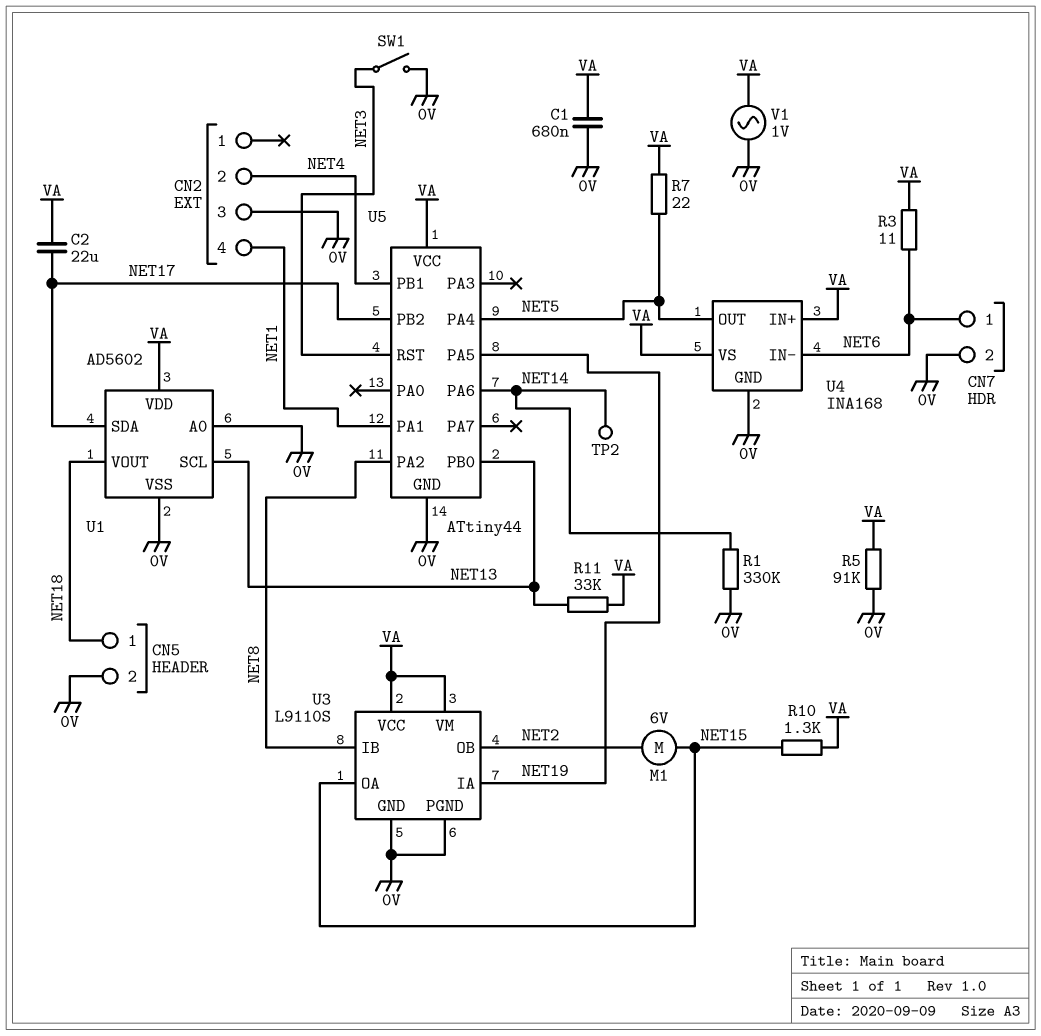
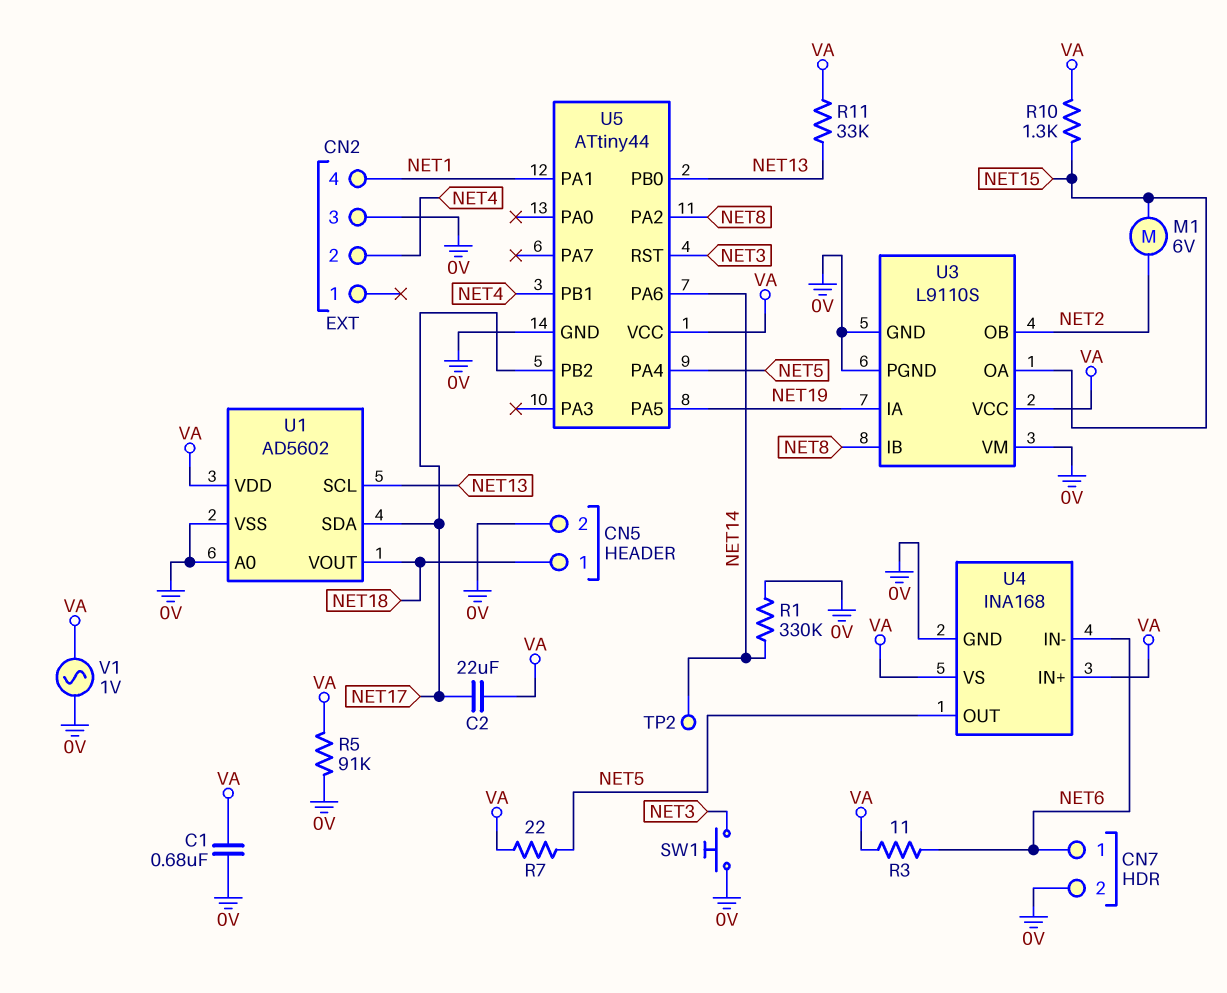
SW1: switch (0V, NET3) -> button (0V, NET3)
U3 pin VM: VA -> 0V

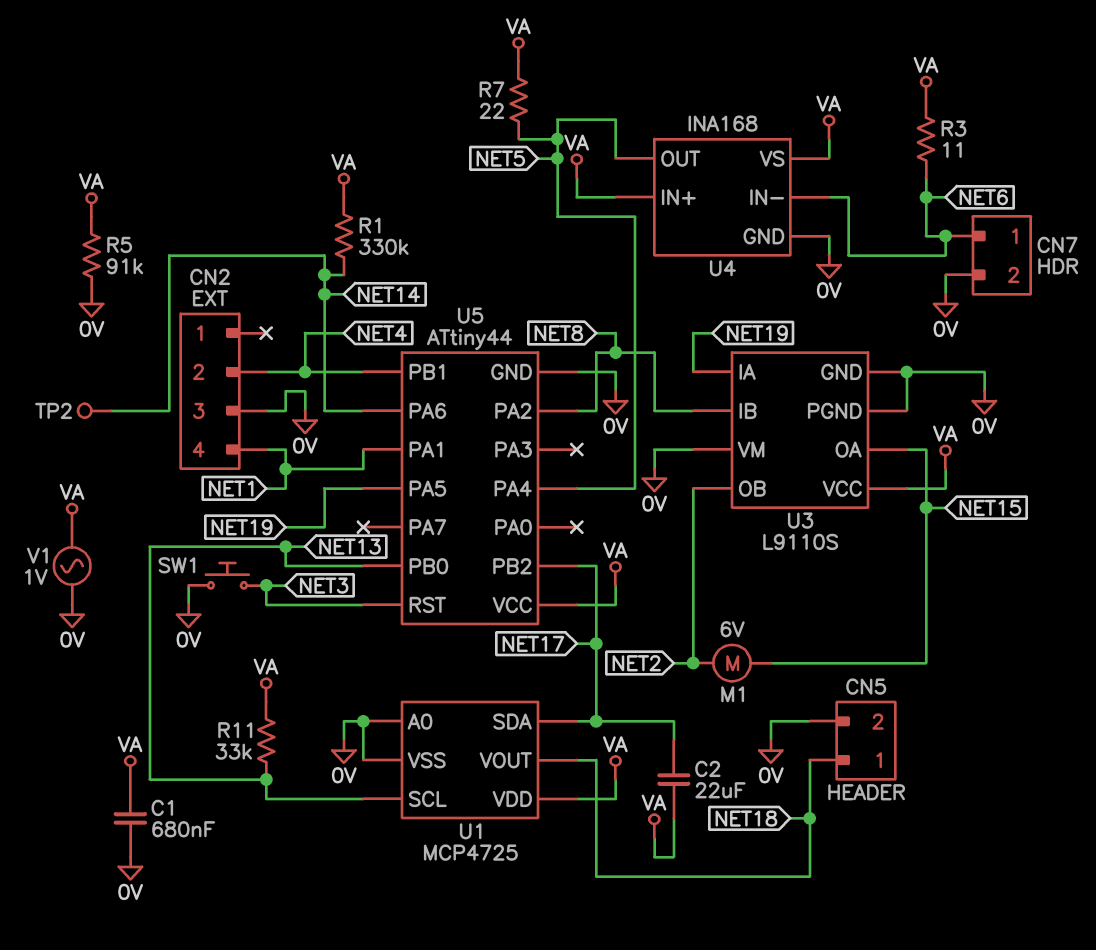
R1: 330k (0V, NET14) -> 330k (NET14, VA)
R10: 1.3k (NET15, VA) -> none
U1: AD5602 -> MCP4725

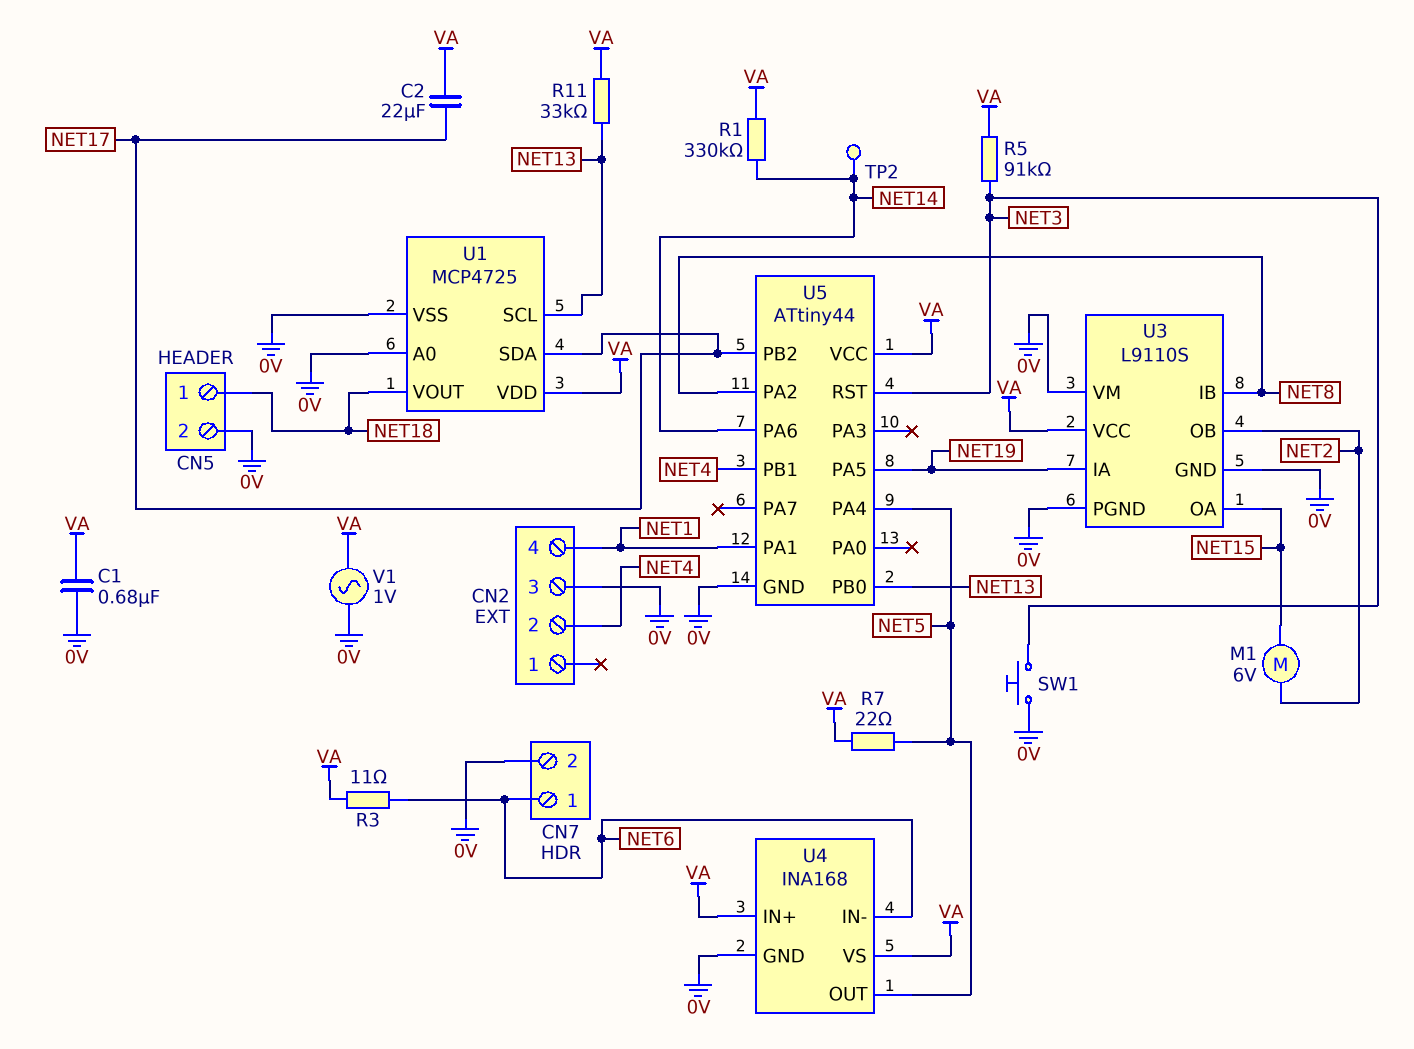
R5: 91k (0V, VA) -> 91k (NET3, VA)

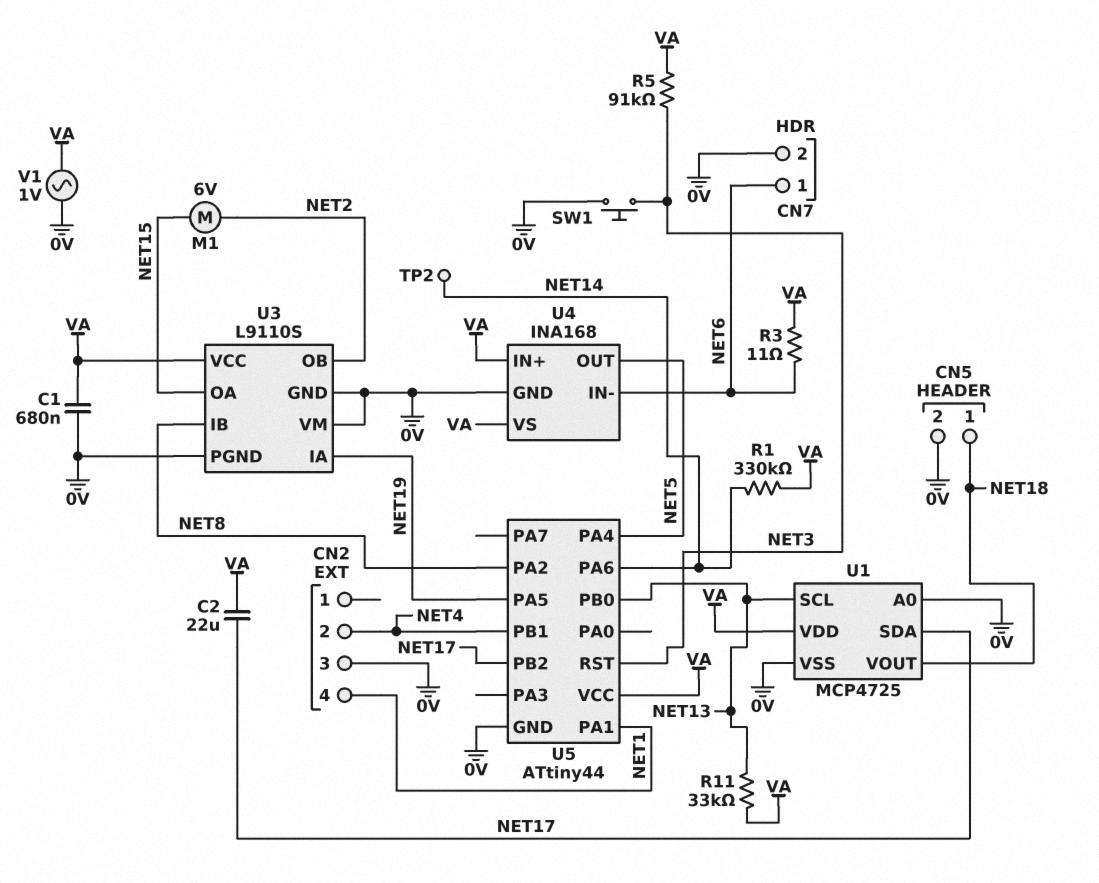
R7: 22 (NET5, VA) -> none

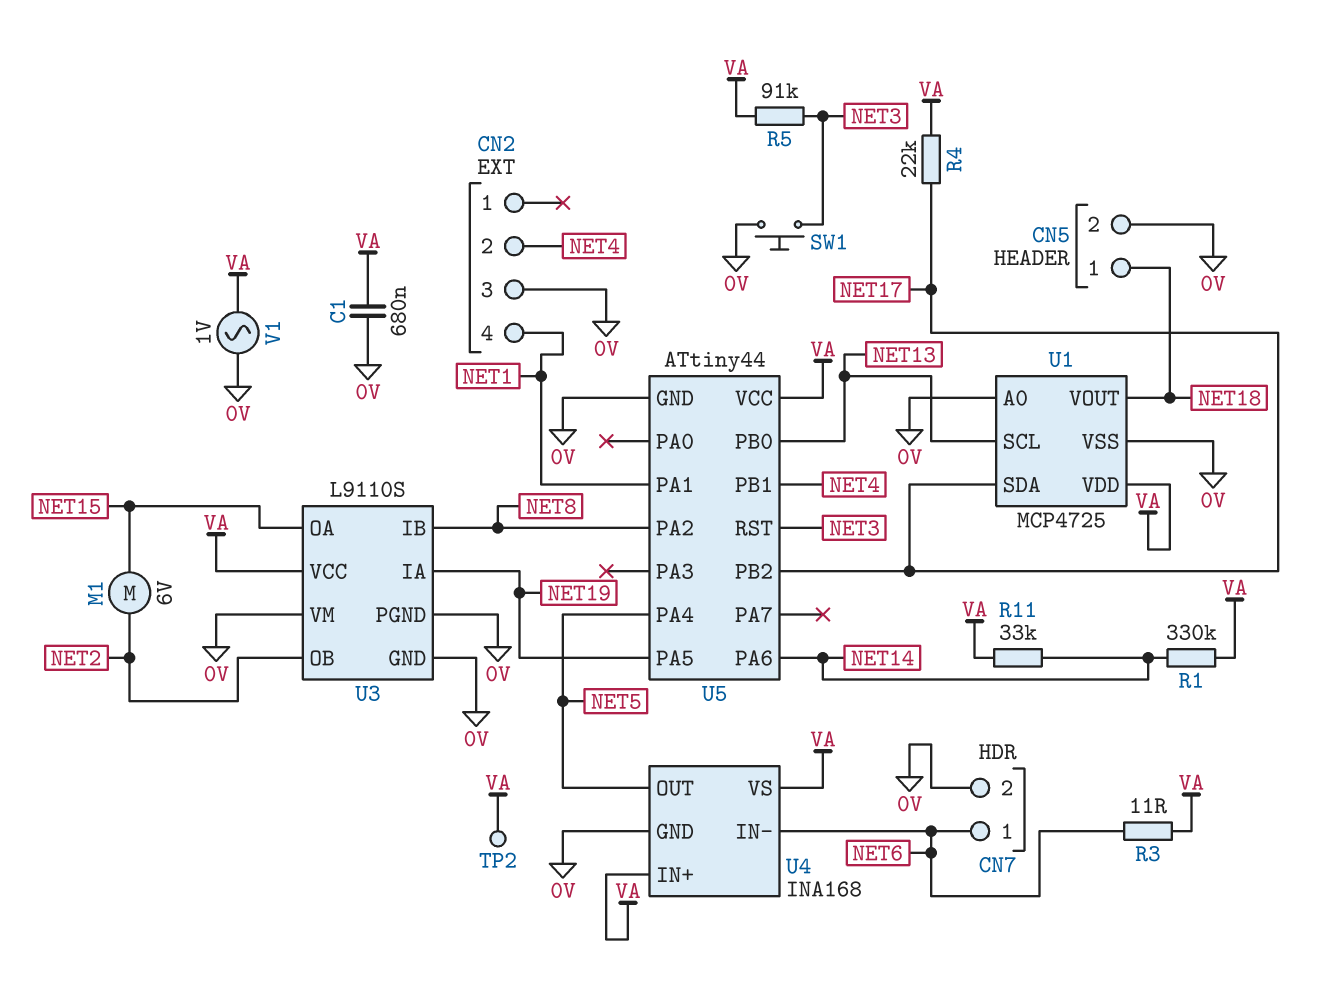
C2: 22uF (NET17, VA) -> none
R4: none -> 22k (NET17, VA)
R11: 33k (NET13, VA) -> 33k (NET14, VA)
TP2: test point (NET14) -> test point (VA)

